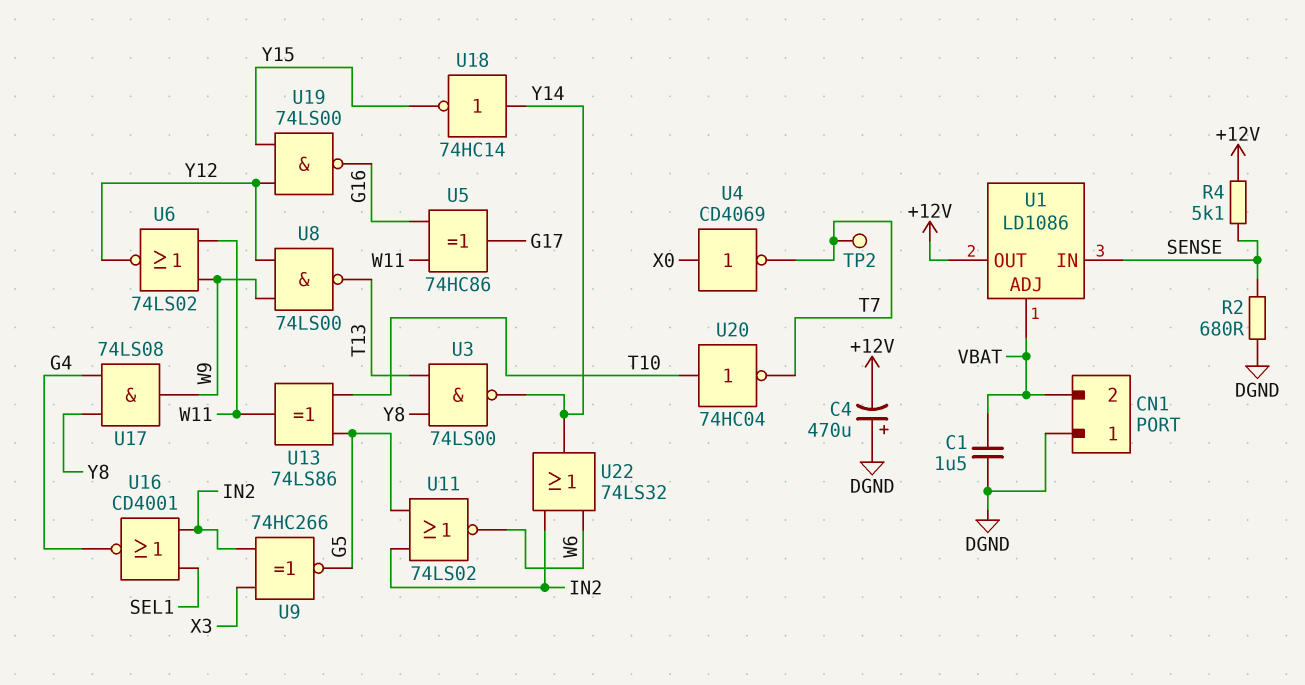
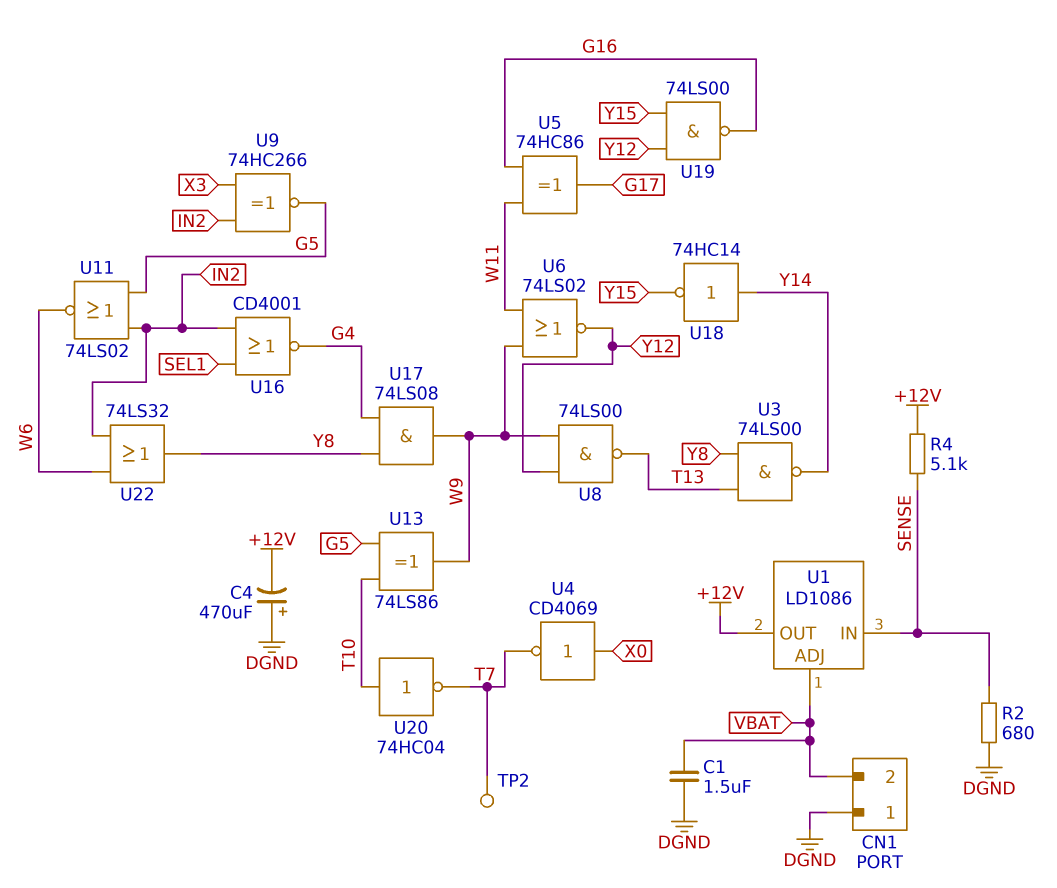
U13: XOR 74LS86 (in G5, in T10, out W11) -> XOR 74LS86 (in G5, in T10, out W9)
U22: OR 74LS32 (in IN2, in W6, out Y14) -> OR 74LS32 (in IN2, in W6, out Y8)

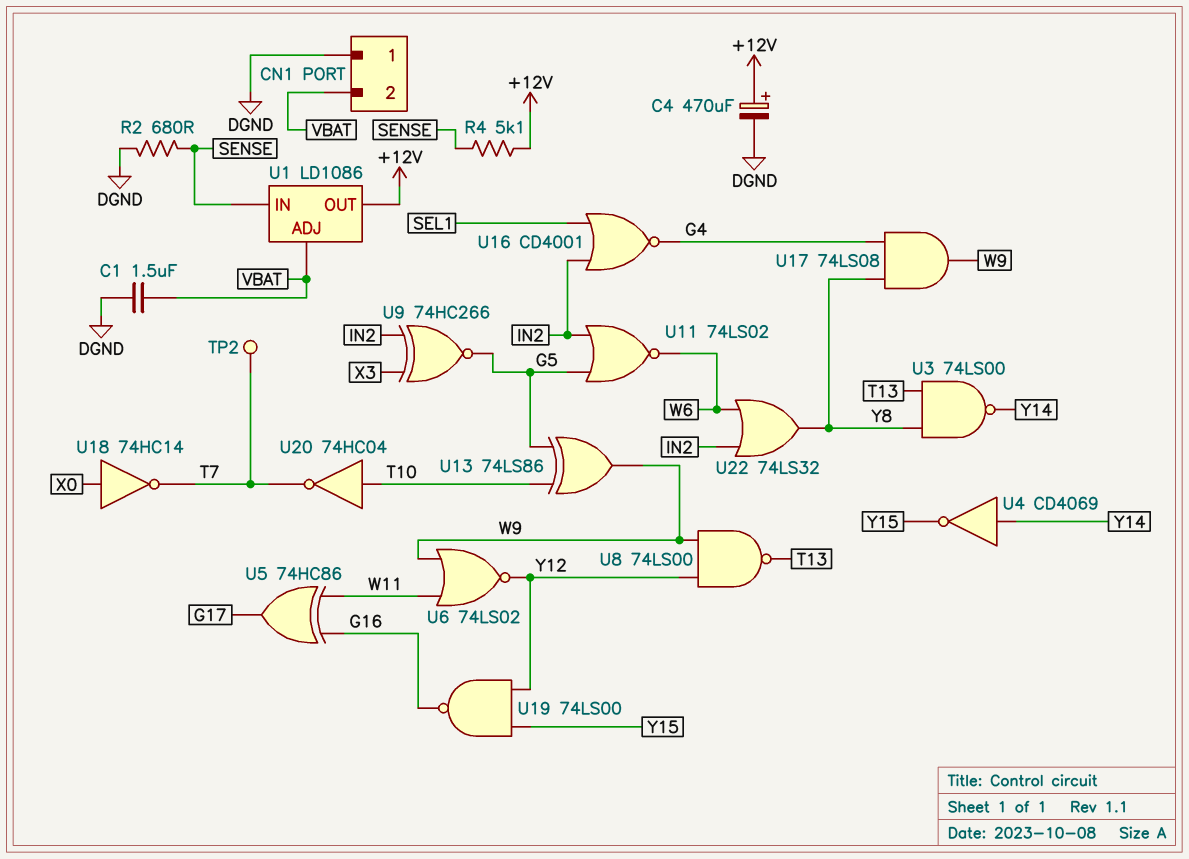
C4: 470uF (plus DGND, minus +12V) -> 470uF (plus +12V, minus DGND)
U4: NOT CD4069 (in X0, out T7) -> NOT CD4069 (in Y14, out Y15)
U18: NOT 74HC14 (in Y14, out Y15) -> NOT 74HC14 (in X0, out T7)

